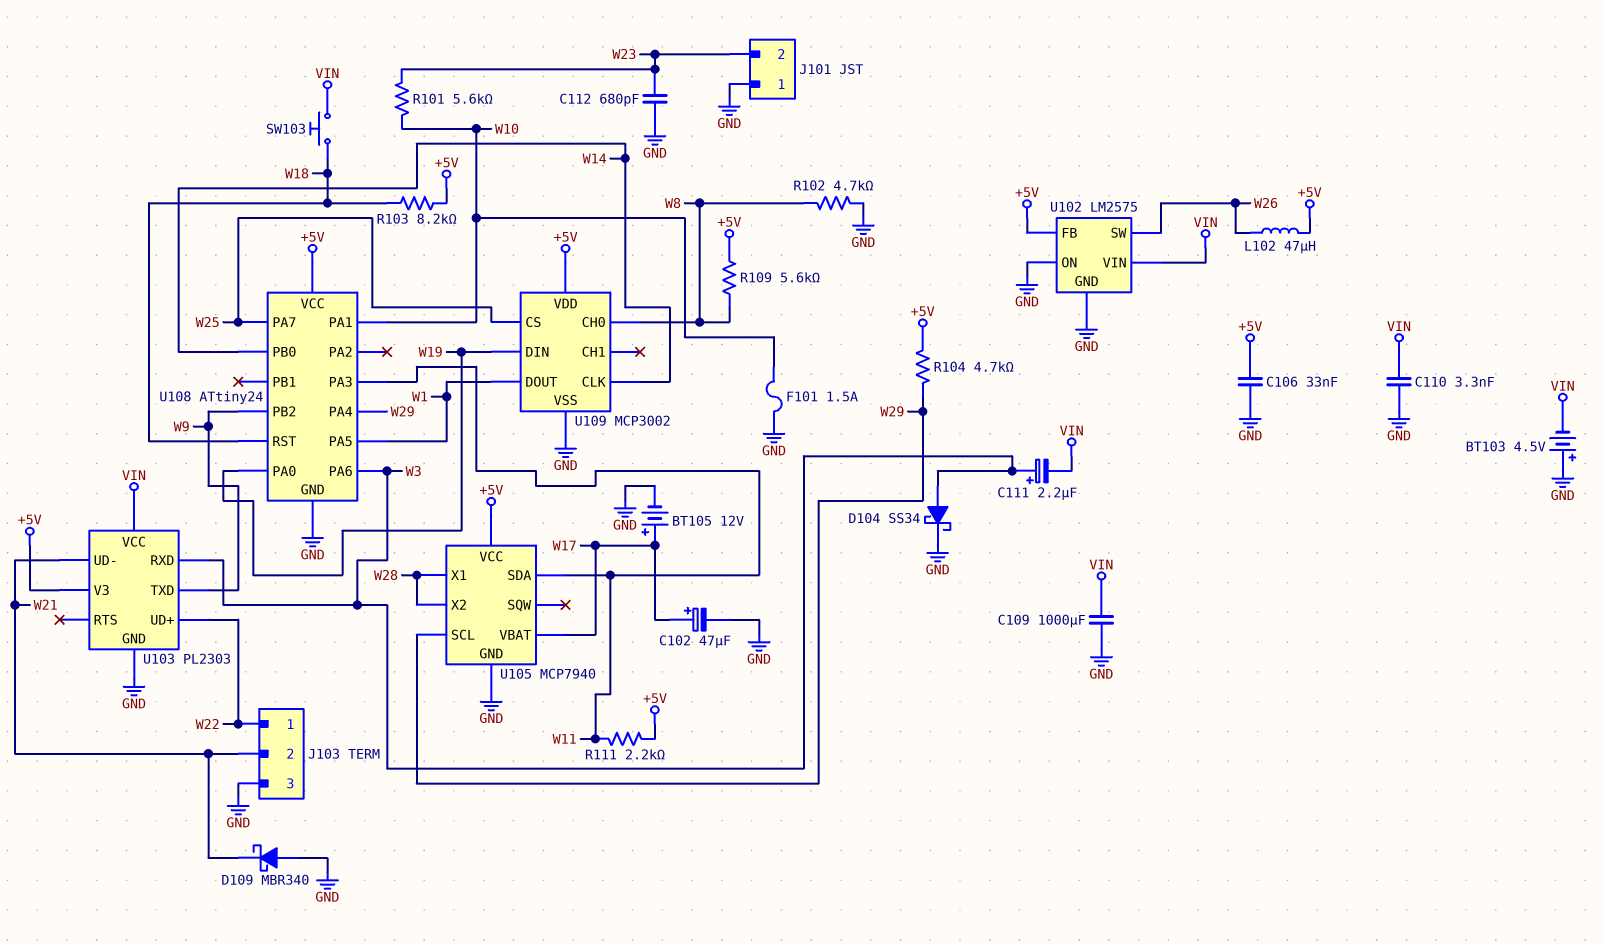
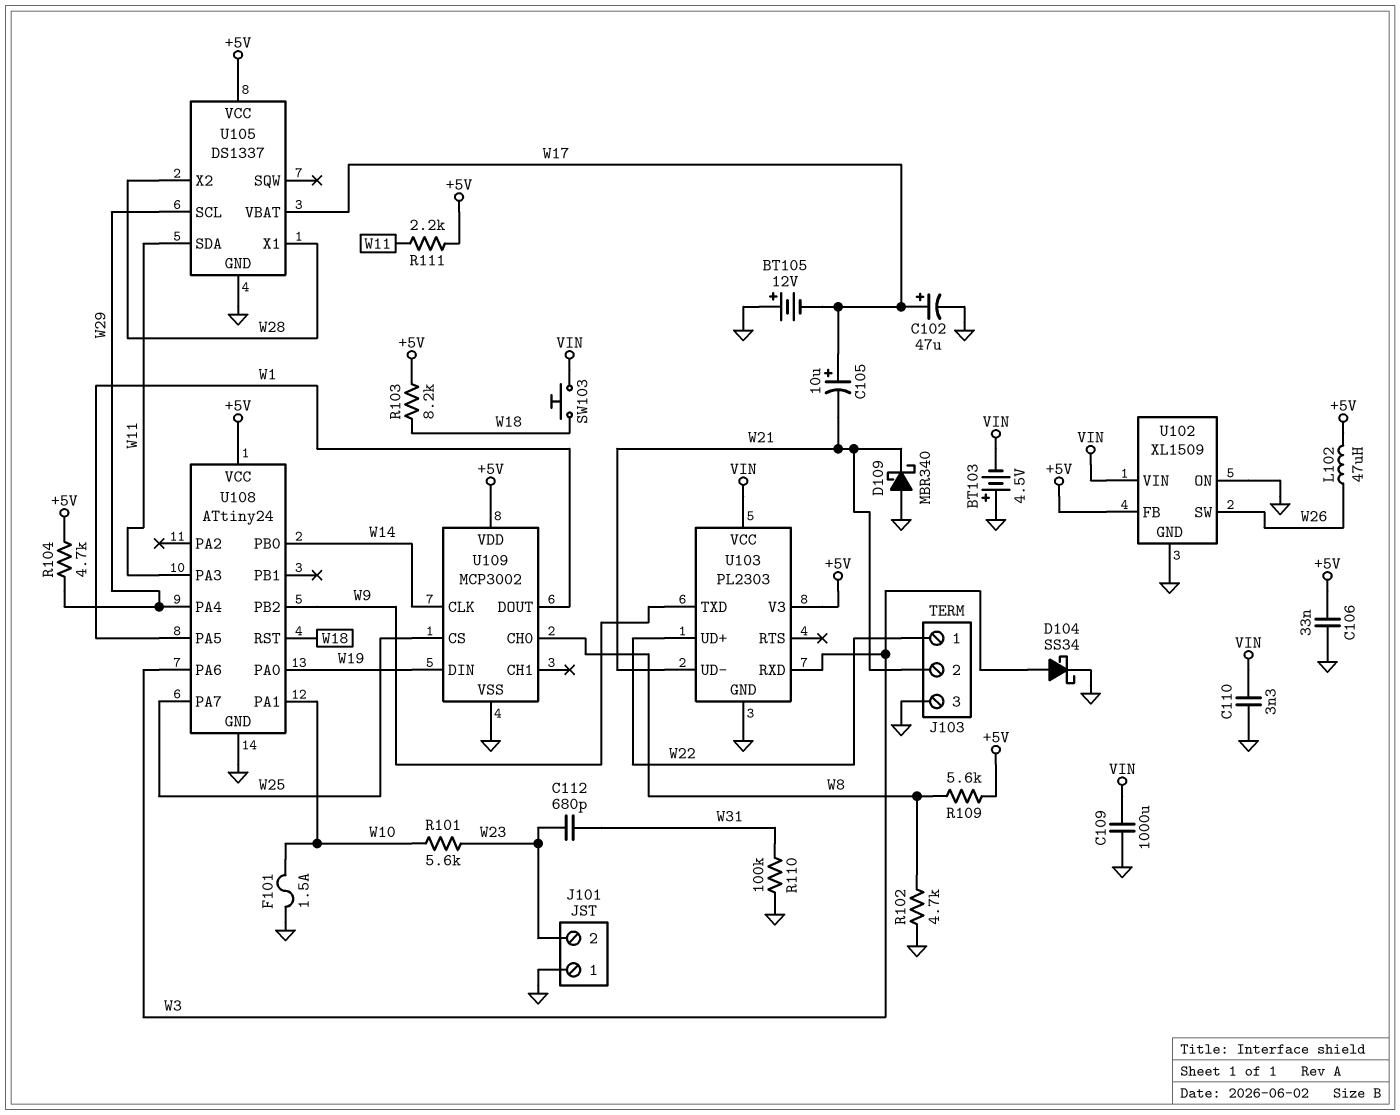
BT105: 12V (plus W17, minus GND) -> 12V (plus GND, minus W17)
C105: none -> 10uF (plus W17, minus W21)
C111: 2.2uF (plus W3, minus VIN) -> none
C112: 680pF (GND, W23) -> 680pF (W23, W31)
R110: none -> 100k (GND, W31)
U102: LM2575 -> XL1509
U105: MCP7940 -> DS1337

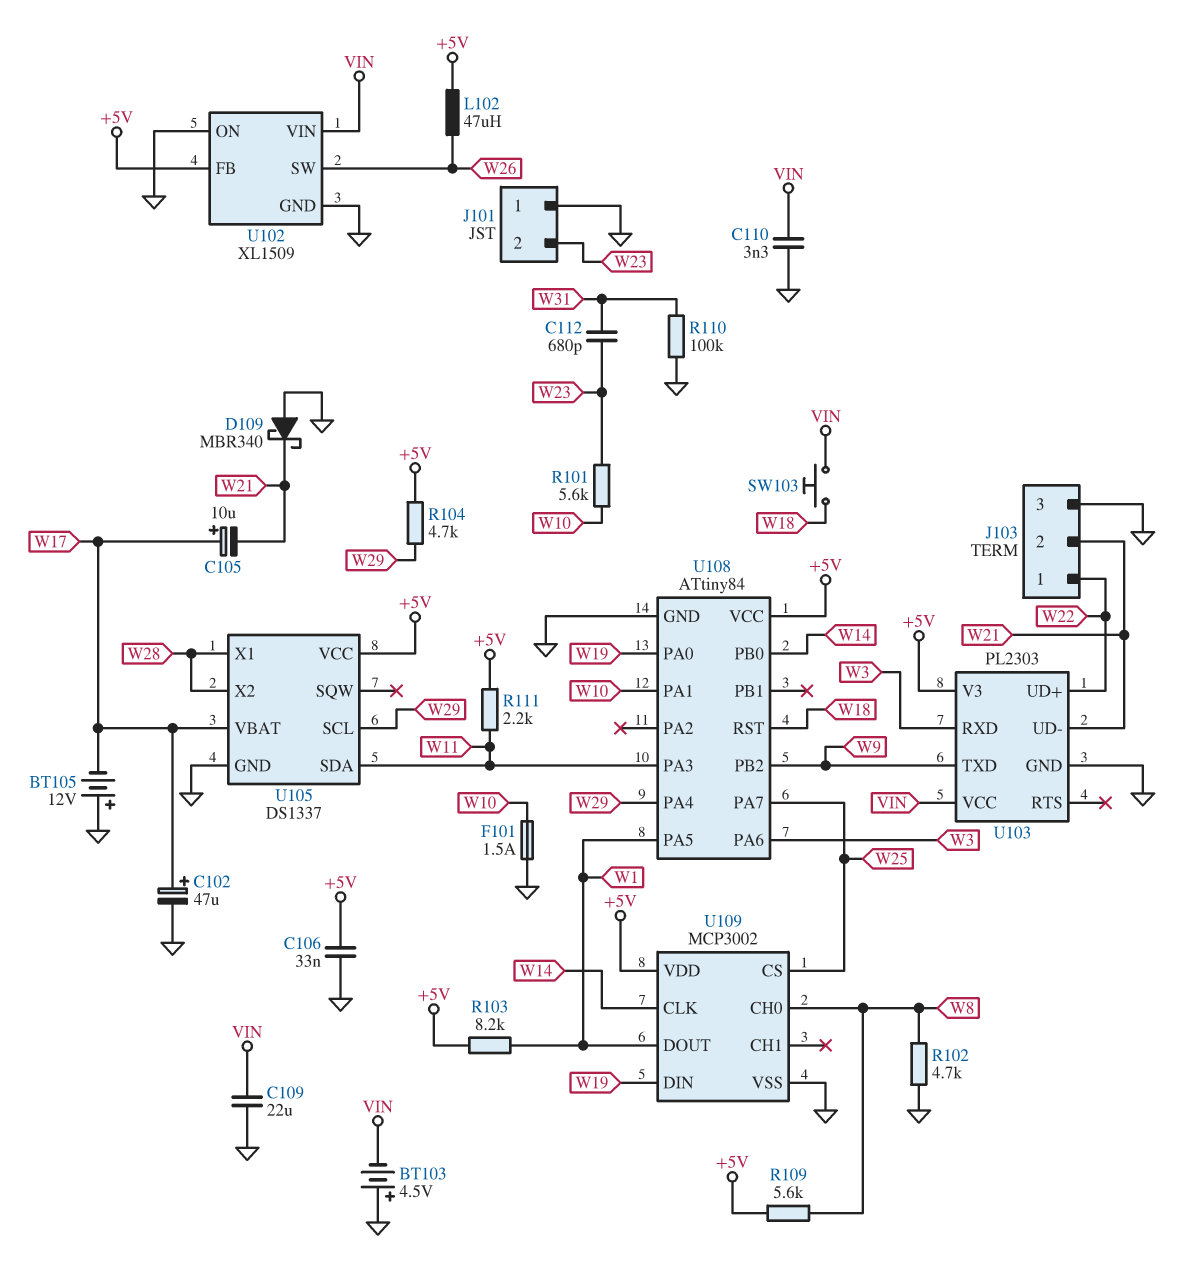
C109: 1000uF (GND, VIN) -> 22uF (GND, VIN)
D104: schottky SS34 (A W3, K GND) -> none
R103: 8.2k (+5V, W18) -> 8.2k (+5V, W1)
U108: ATtiny24 -> ATtiny84

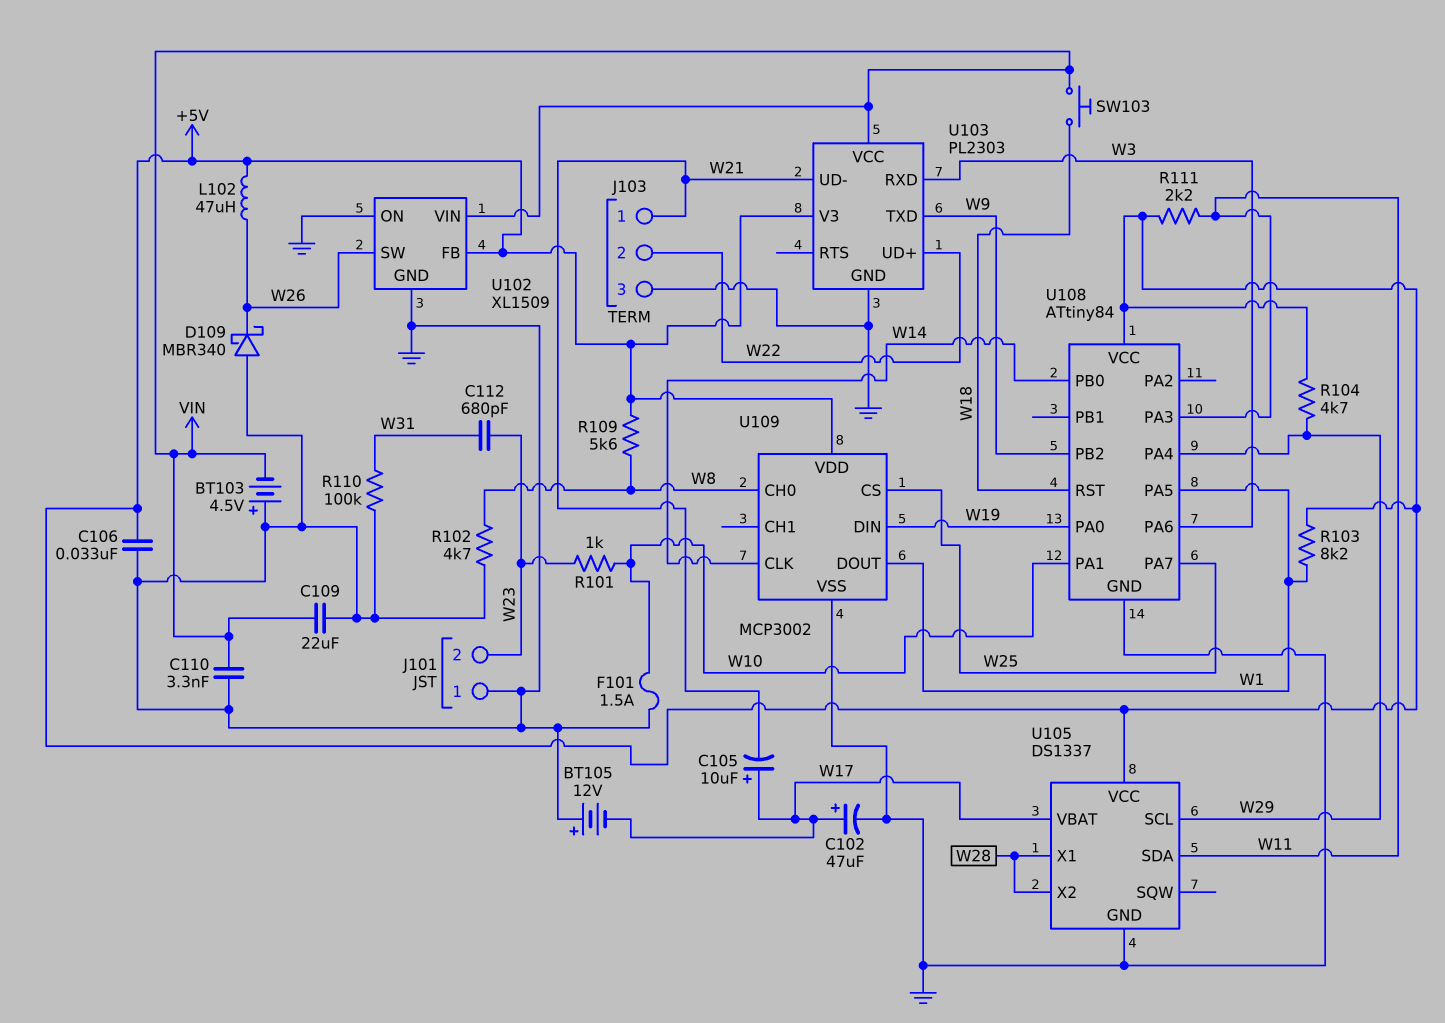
D109: schottky MBR340 (A GND, K W21) -> schottky MBR340 (A GND, K W26)
J103 pin 1: W22 -> W21
J103 pin 2: W21 -> W22
R101: 5.6k (W10, W23) -> 1k (W10, W23)

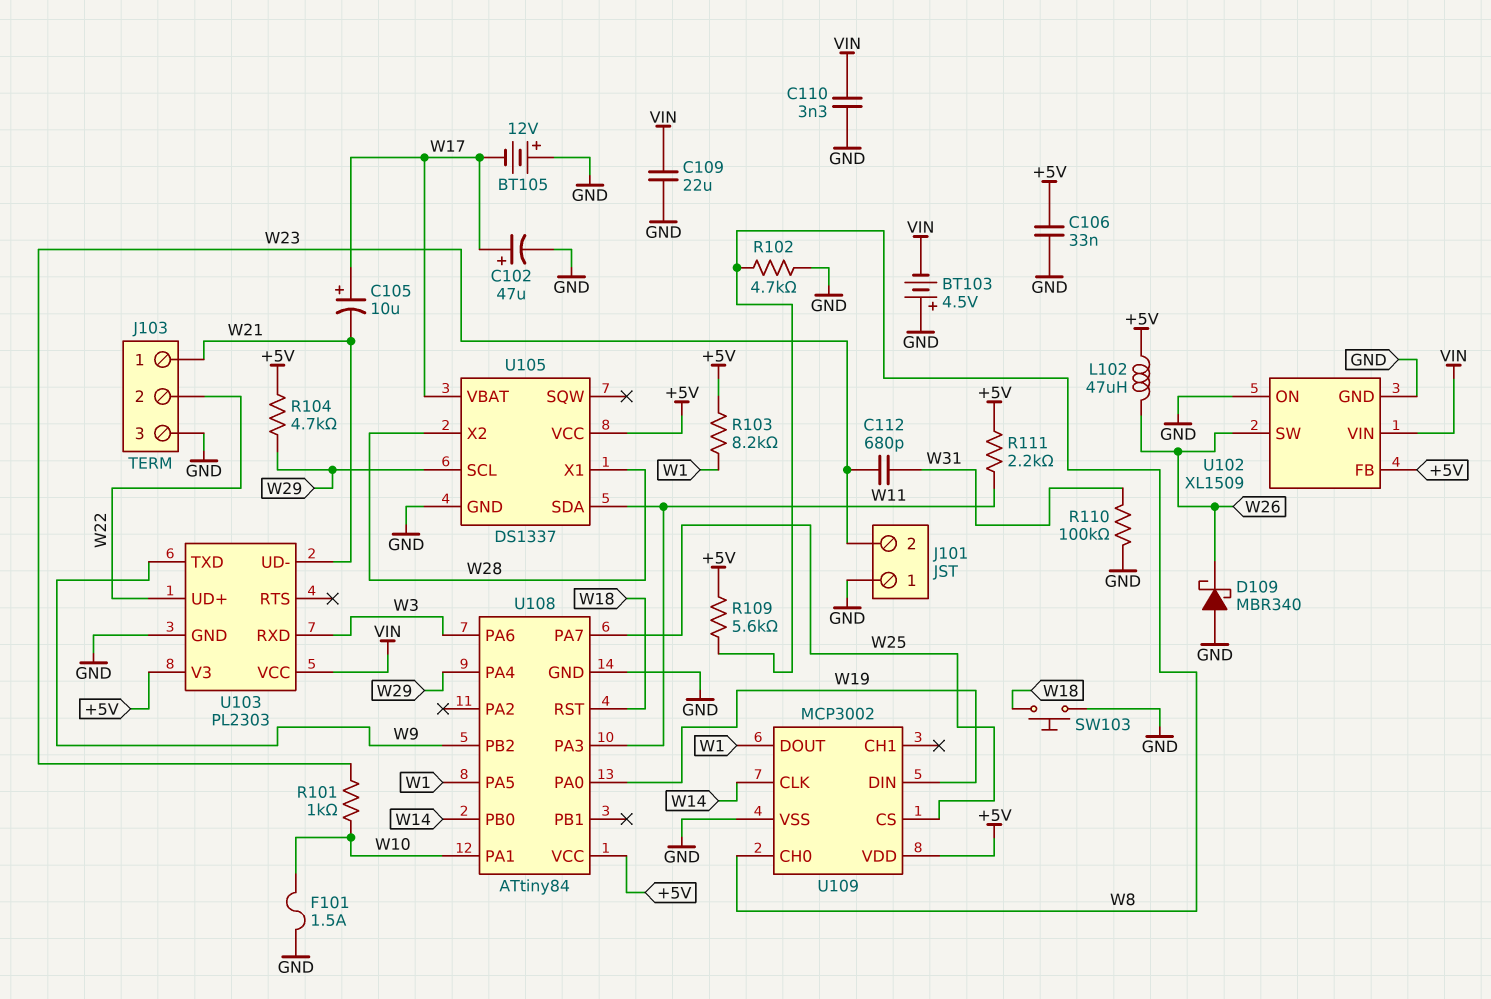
SW103: button (VIN, W18) -> button (GND, W18)

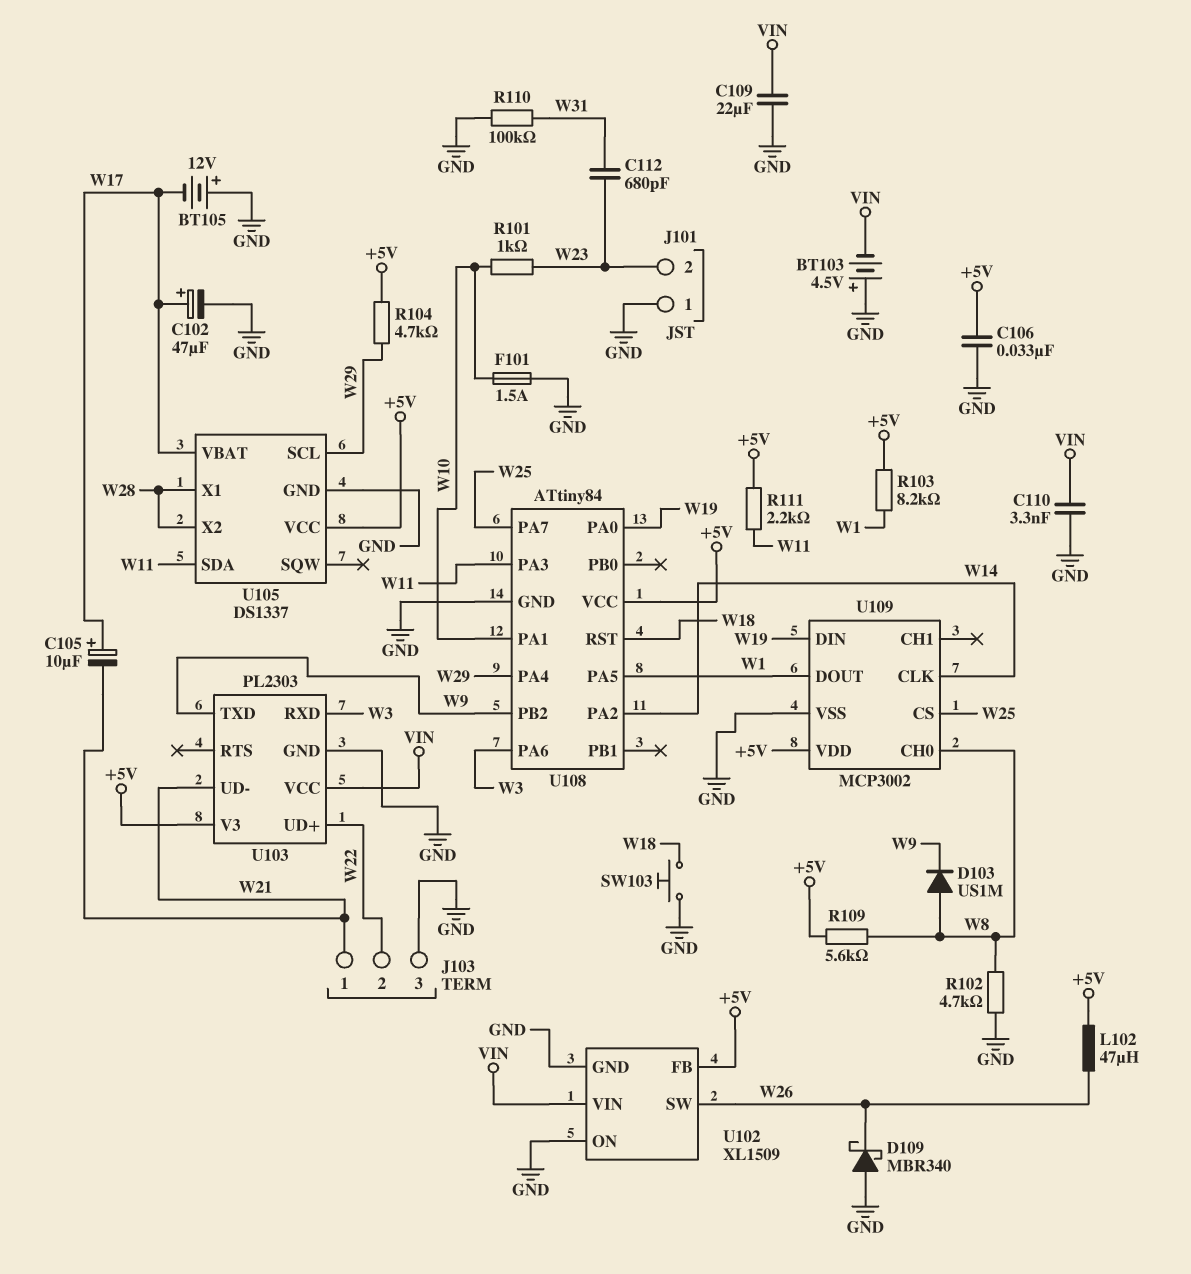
D103: none -> diode US1M (A W8, K W9)
U108 pin PA2: none -> W14
U108 pin PB0: W14 -> none

